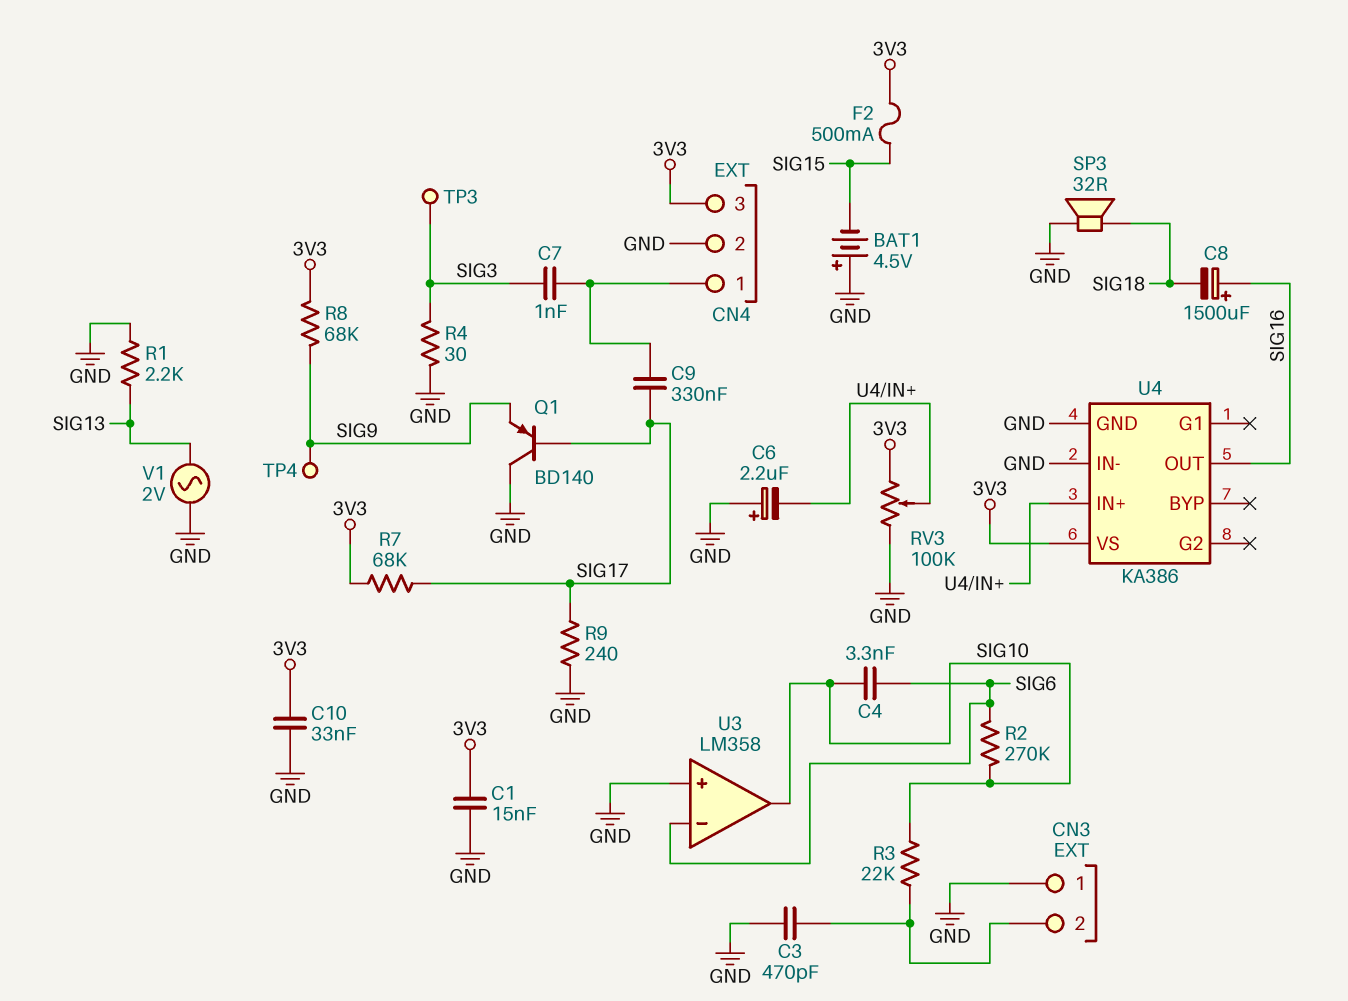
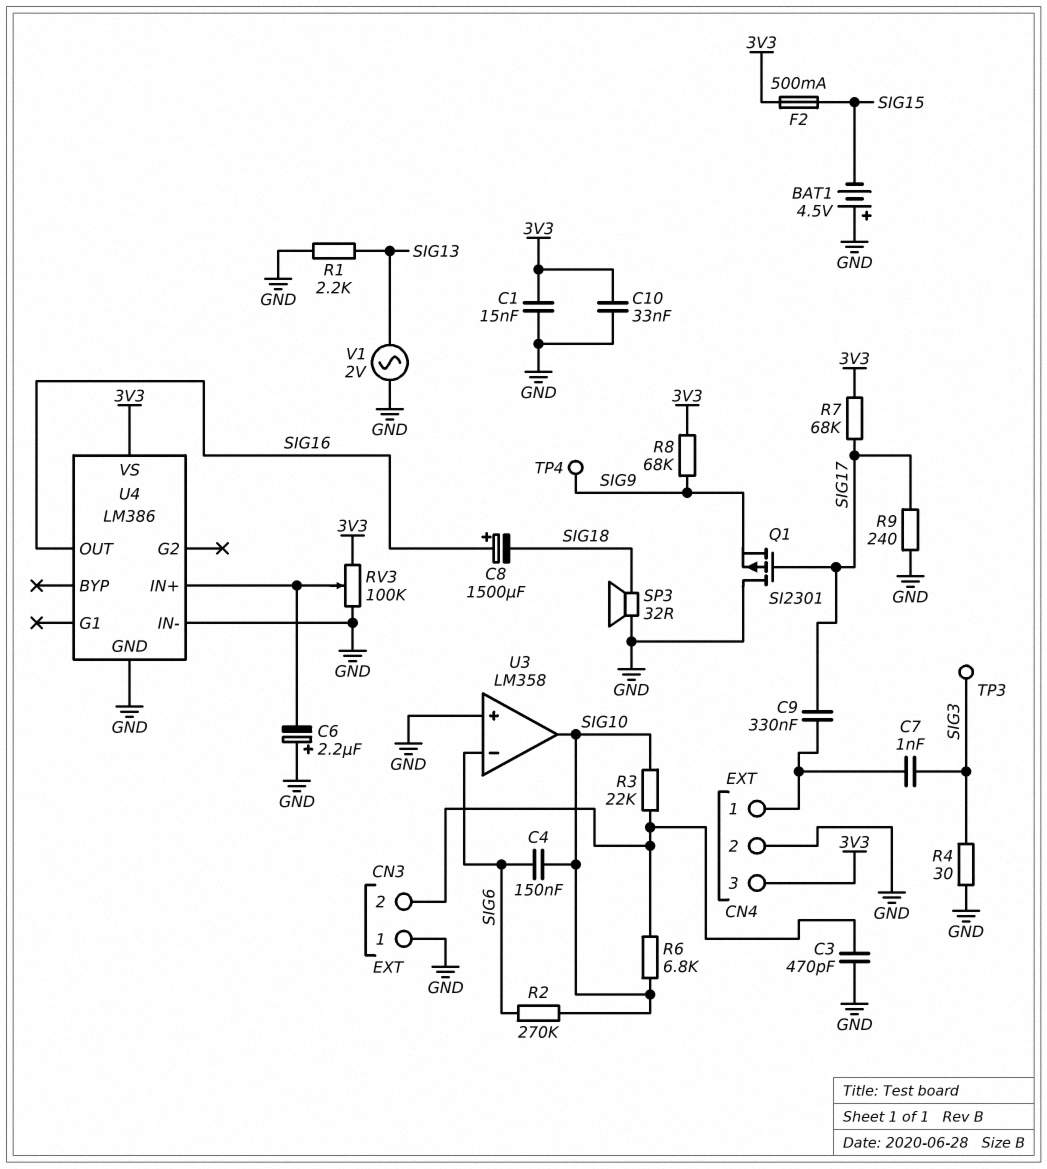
C4: 3.3nF (SIG6, SIG10) -> 150nF (SIG6, SIG10)
Q1: PNP BD140 (B SIG17, C GND, E SIG9) -> PMOS SI2301 (G SIG17, D GND, S SIG9)
R6: none -> 6.8k (CN3/2, SIG10)
U4: KA386 -> LM386

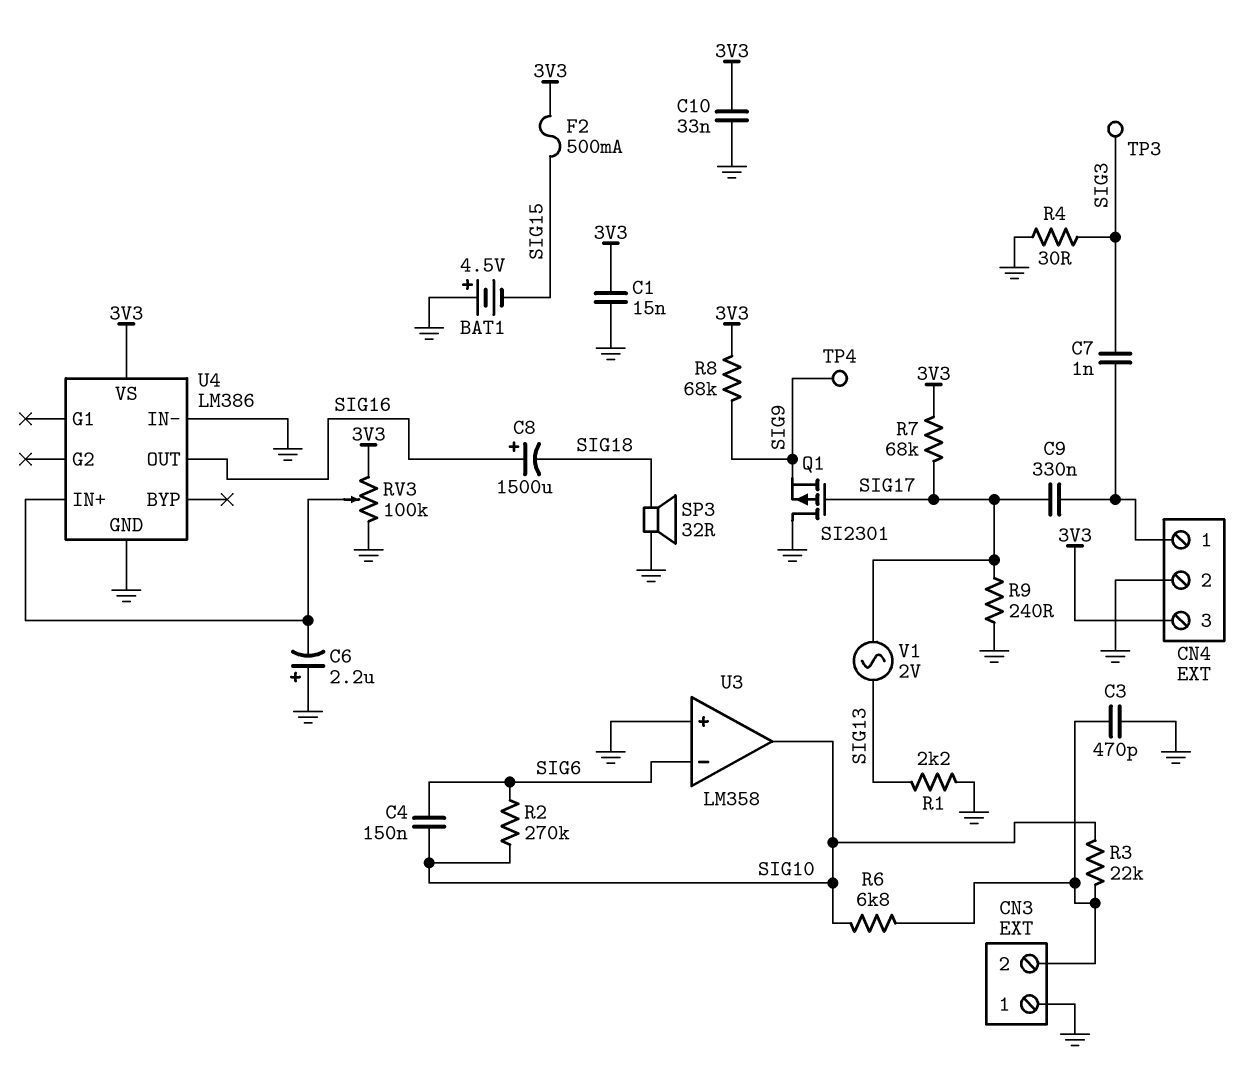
V1: AC 2V (GND, SIG13) -> AC 2V (SIG13, SIG17)

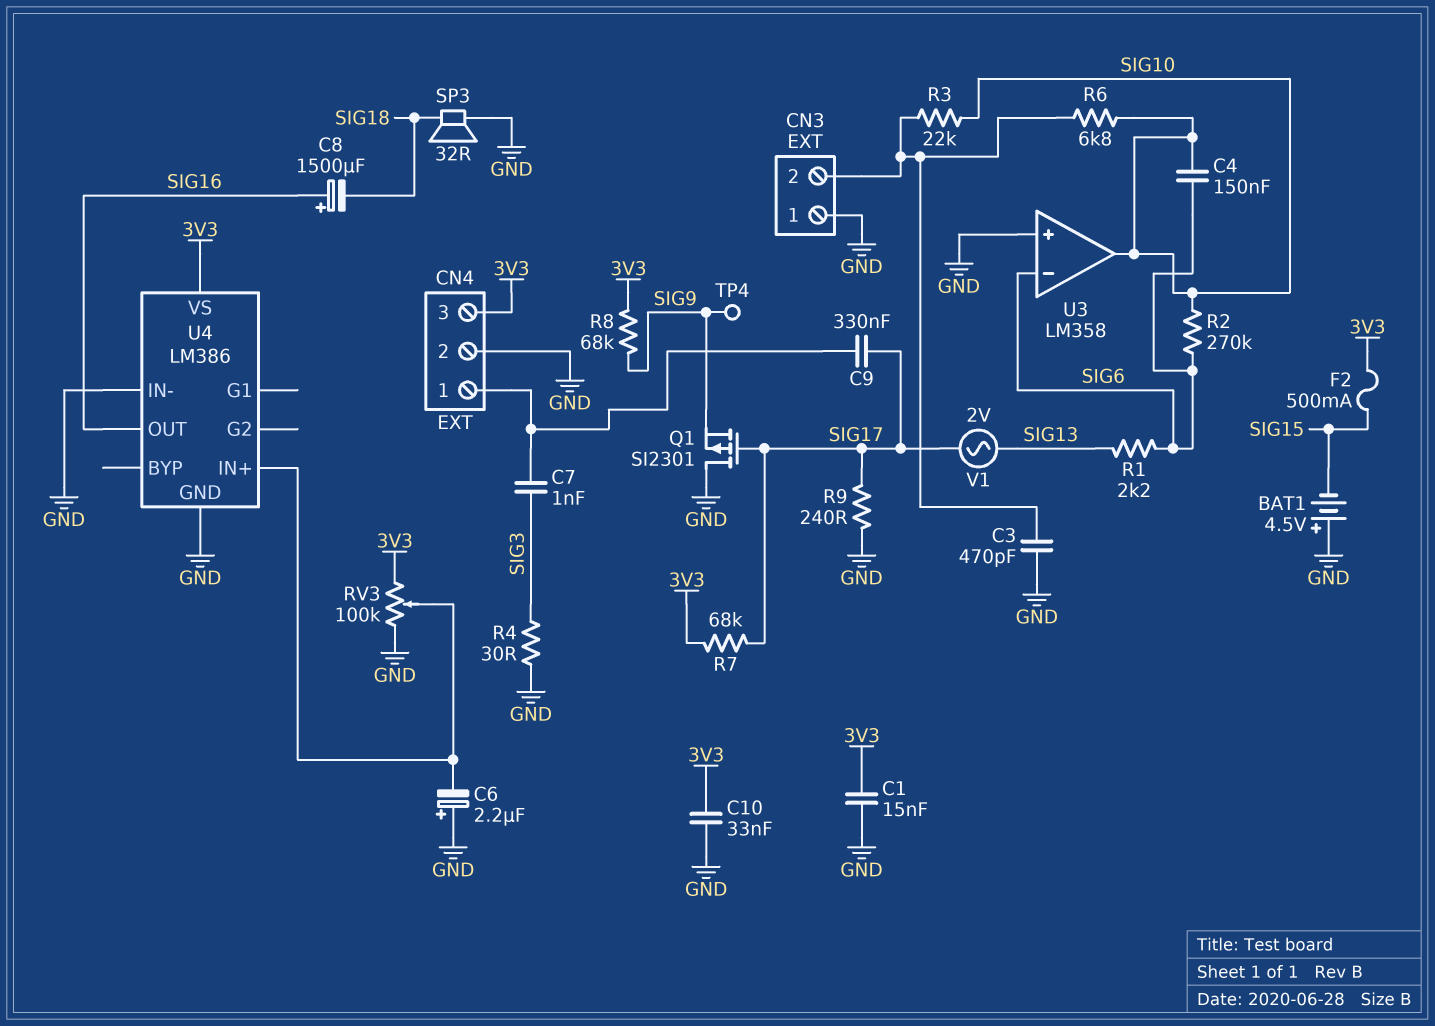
R1: 2.2k (GND, SIG13) -> 2.2k (SIG6, SIG13)
TP3: test point (SIG3) -> none

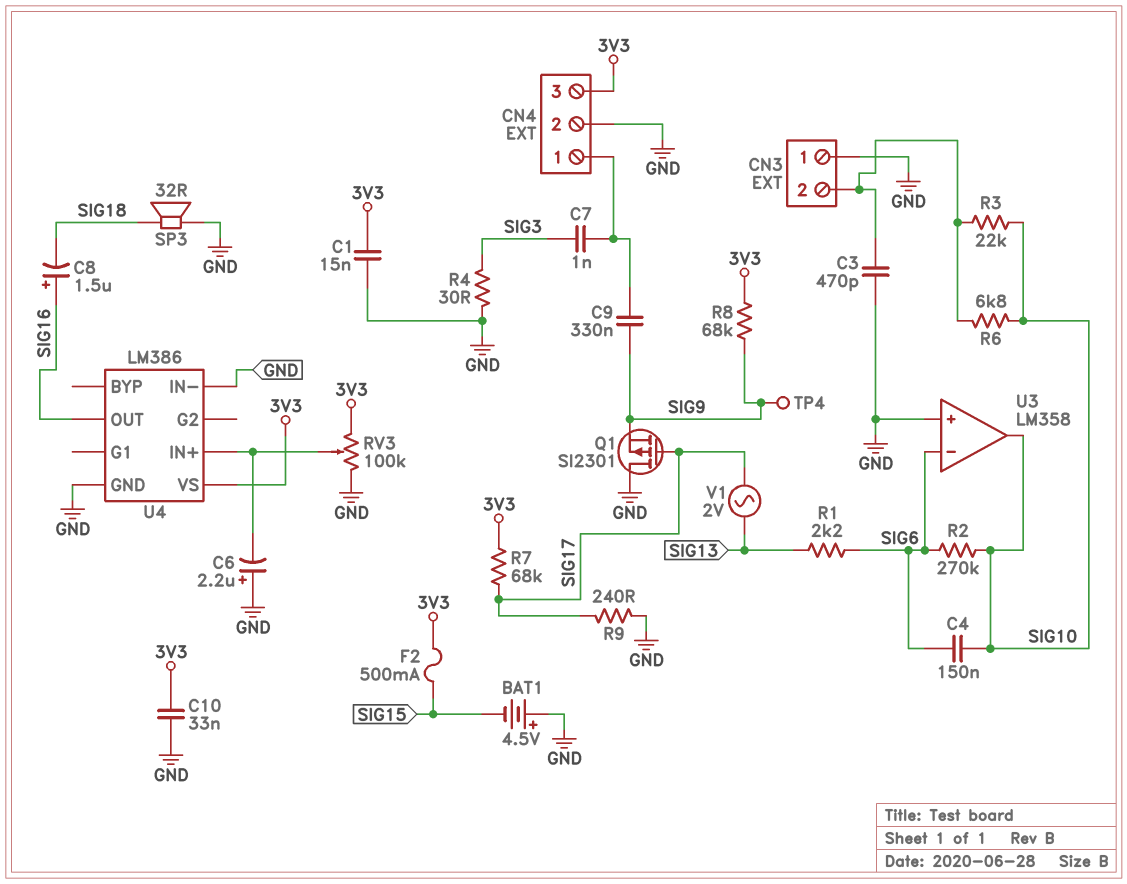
C8: 1500uF (plus SIG16, minus SIG18) -> 1.5uF (plus SIG16, minus SIG18)
C9: 330nF (CN4/1, SIG17) -> 330nF (CN4/1, SIG9)

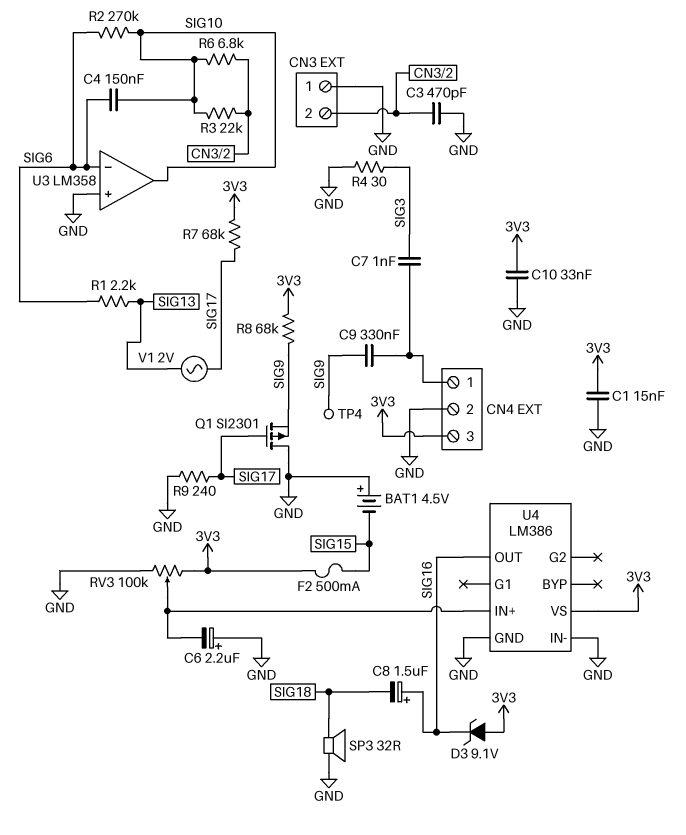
D3: none -> zener 9.1V (A 3V3, K SIG16)

